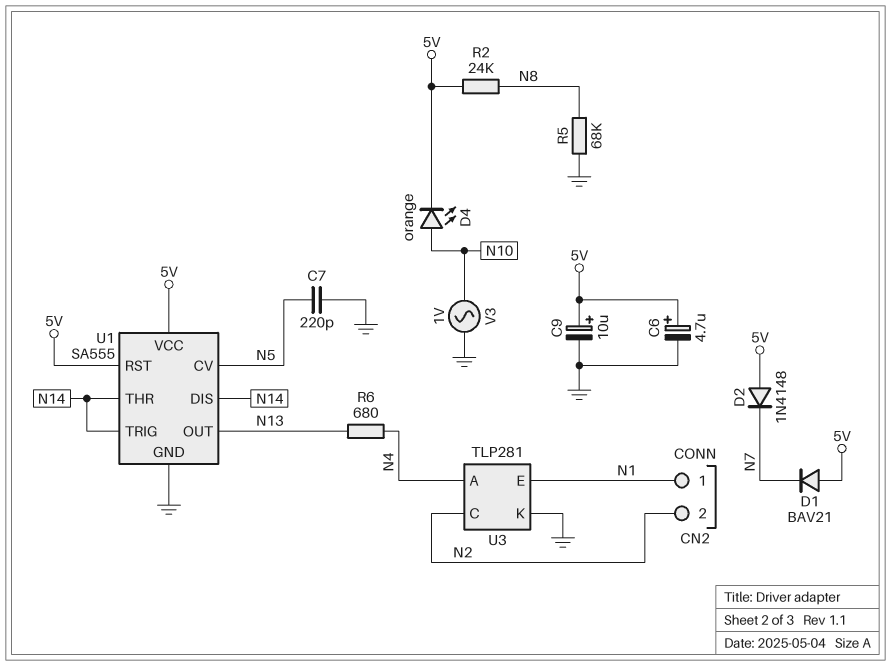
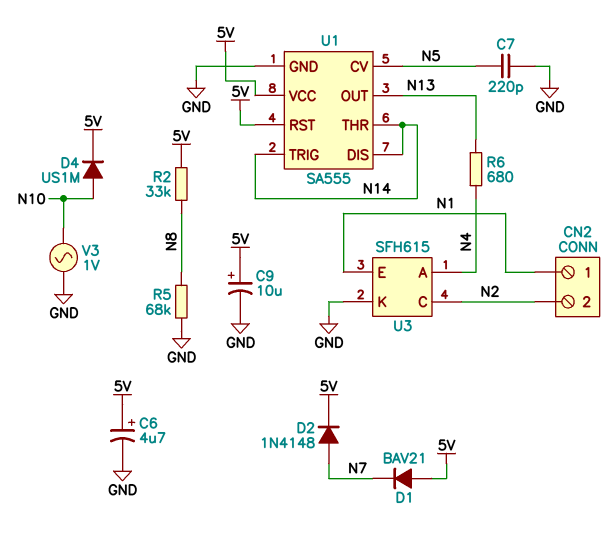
D2: diode 1N4148 (A 5V, K N7) -> diode 1N4148 (A N7, K 5V)
D4: LED orange (A N10, K 5V) -> diode US1M (A N10, K 5V)
R2: 24k (5V, N8) -> 33k (5V, N8)
U3: TLP281 -> SFH615

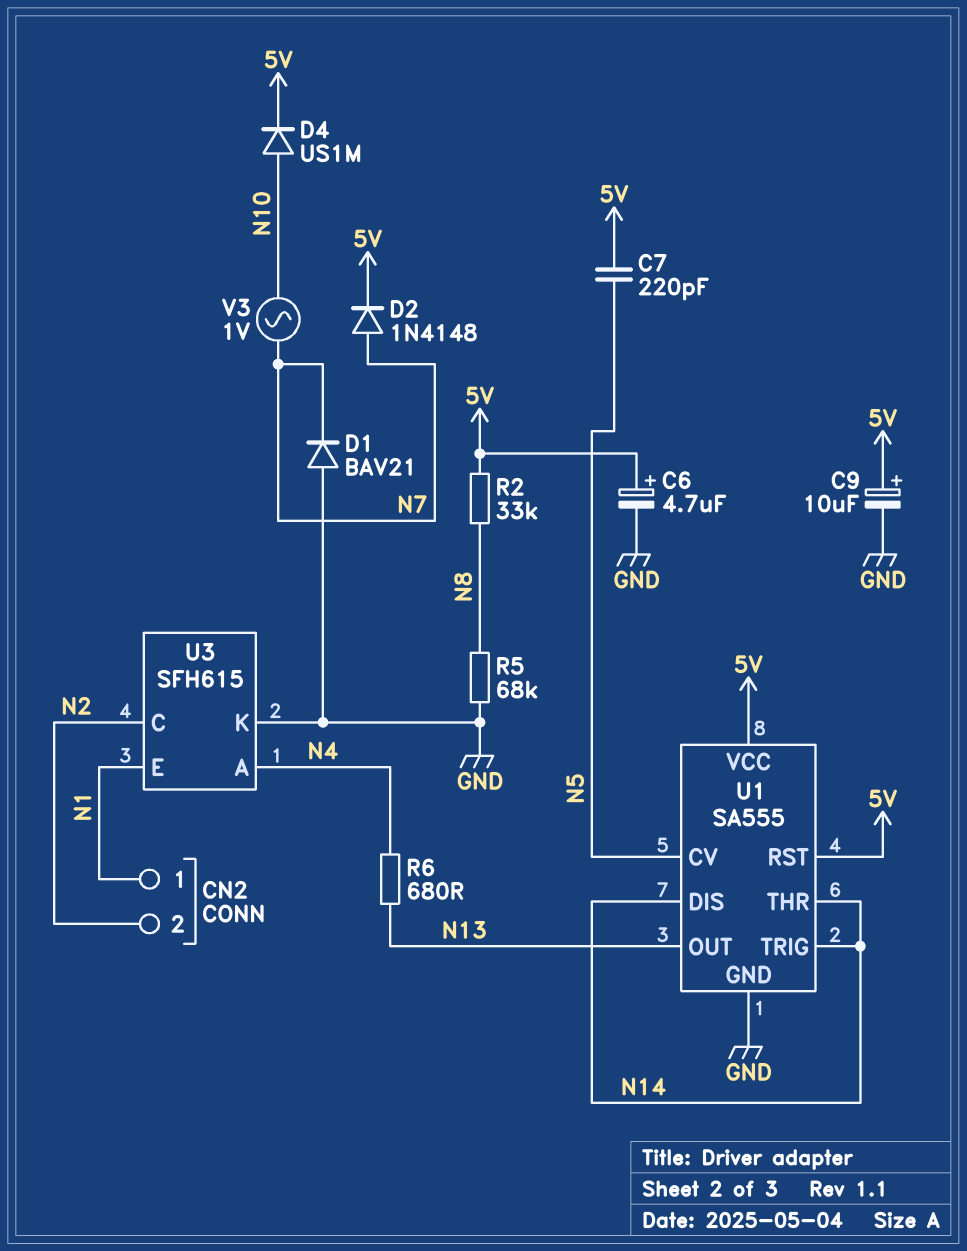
C7: 220pF (GND, N5) -> 220pF (5V, N5)
D1: diode BAV21 (A 5V, K N7) -> diode BAV21 (A GND, K N7)
V3: AC 1V (GND, N10) -> AC 1V (N7, N10)

